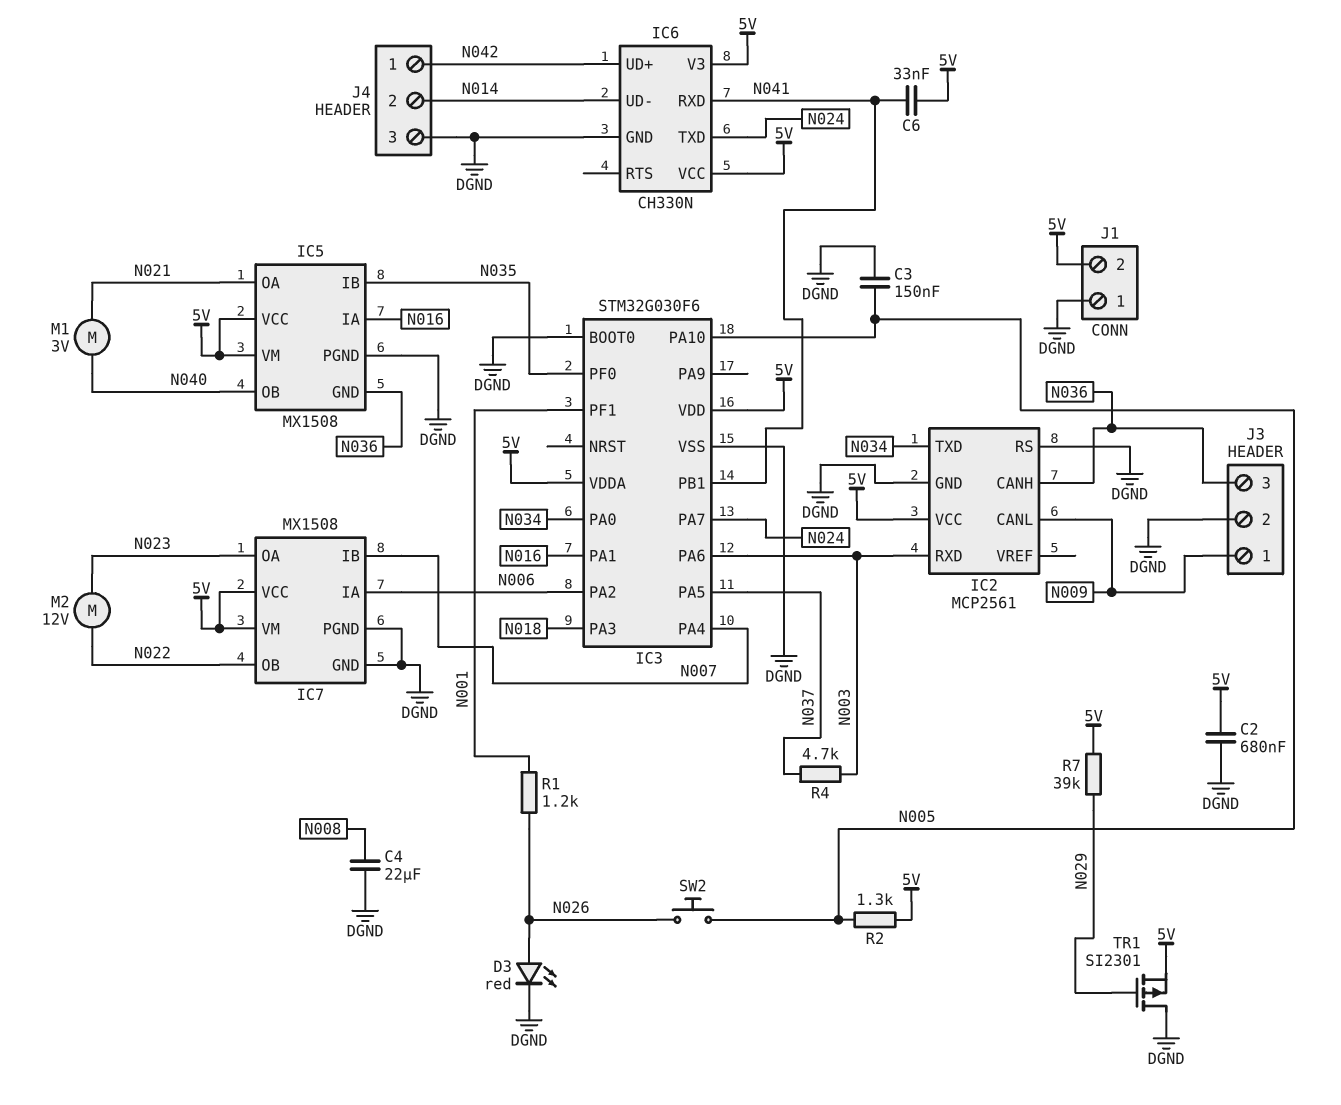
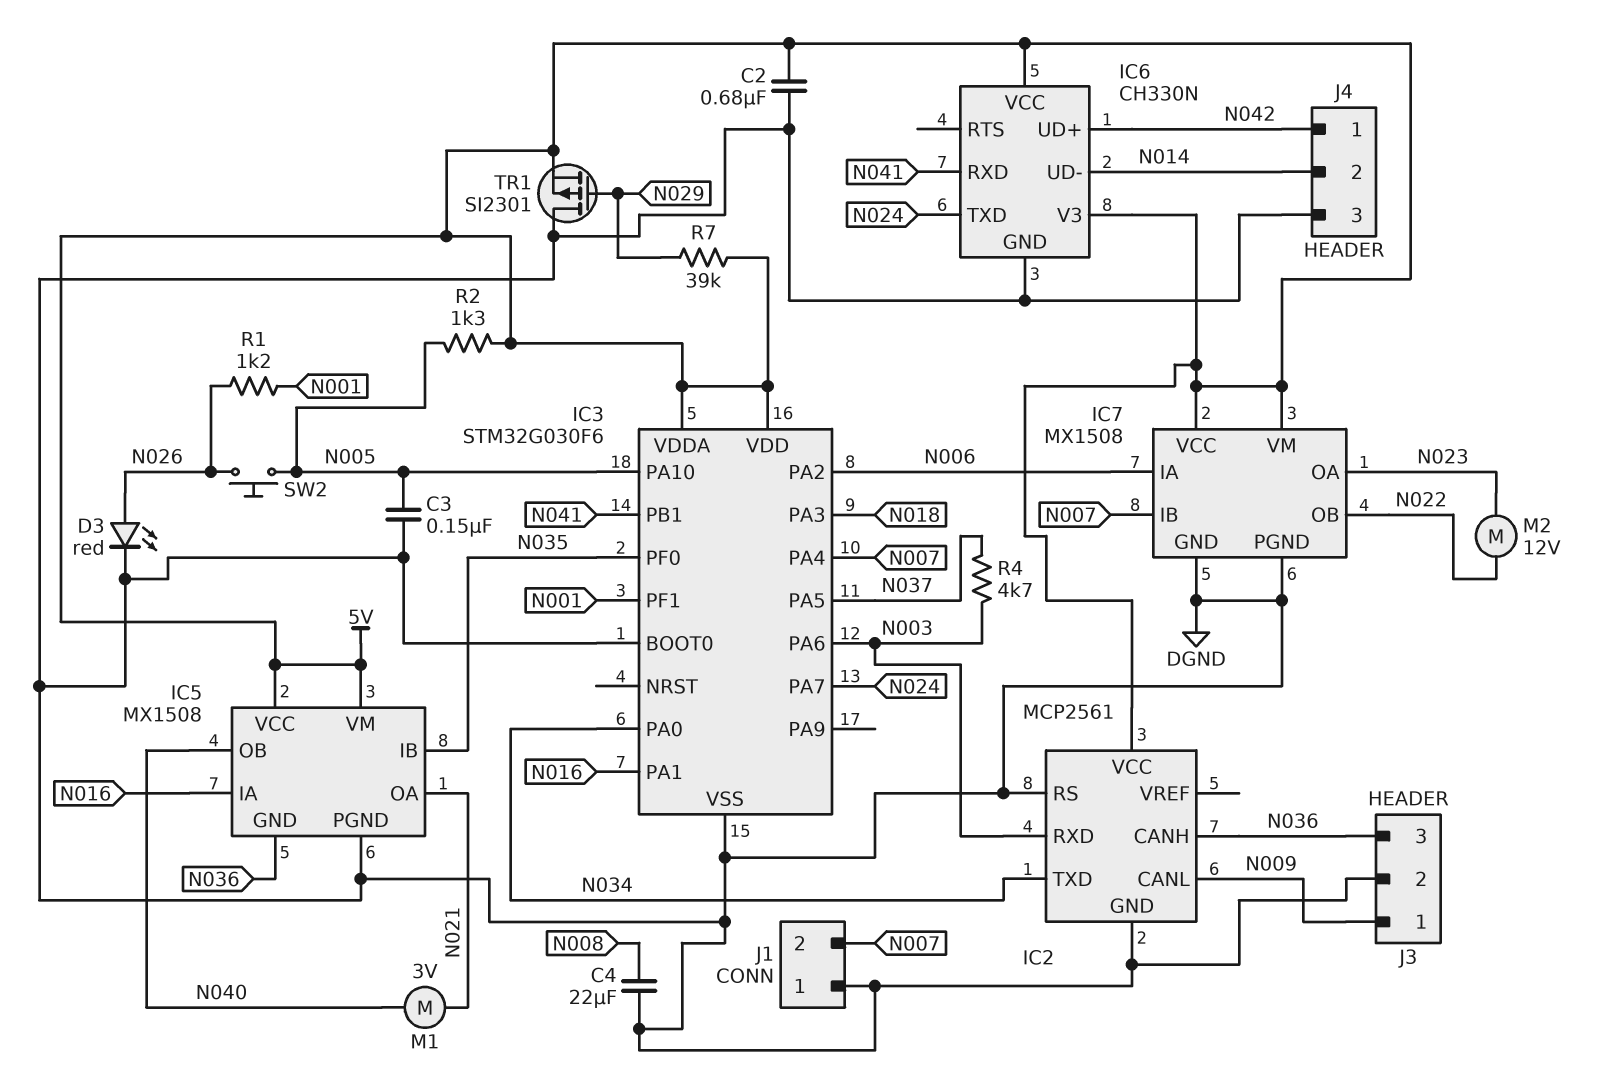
C6: 33nF (5V, N041) -> none
J1 pin 2: 5V -> N007

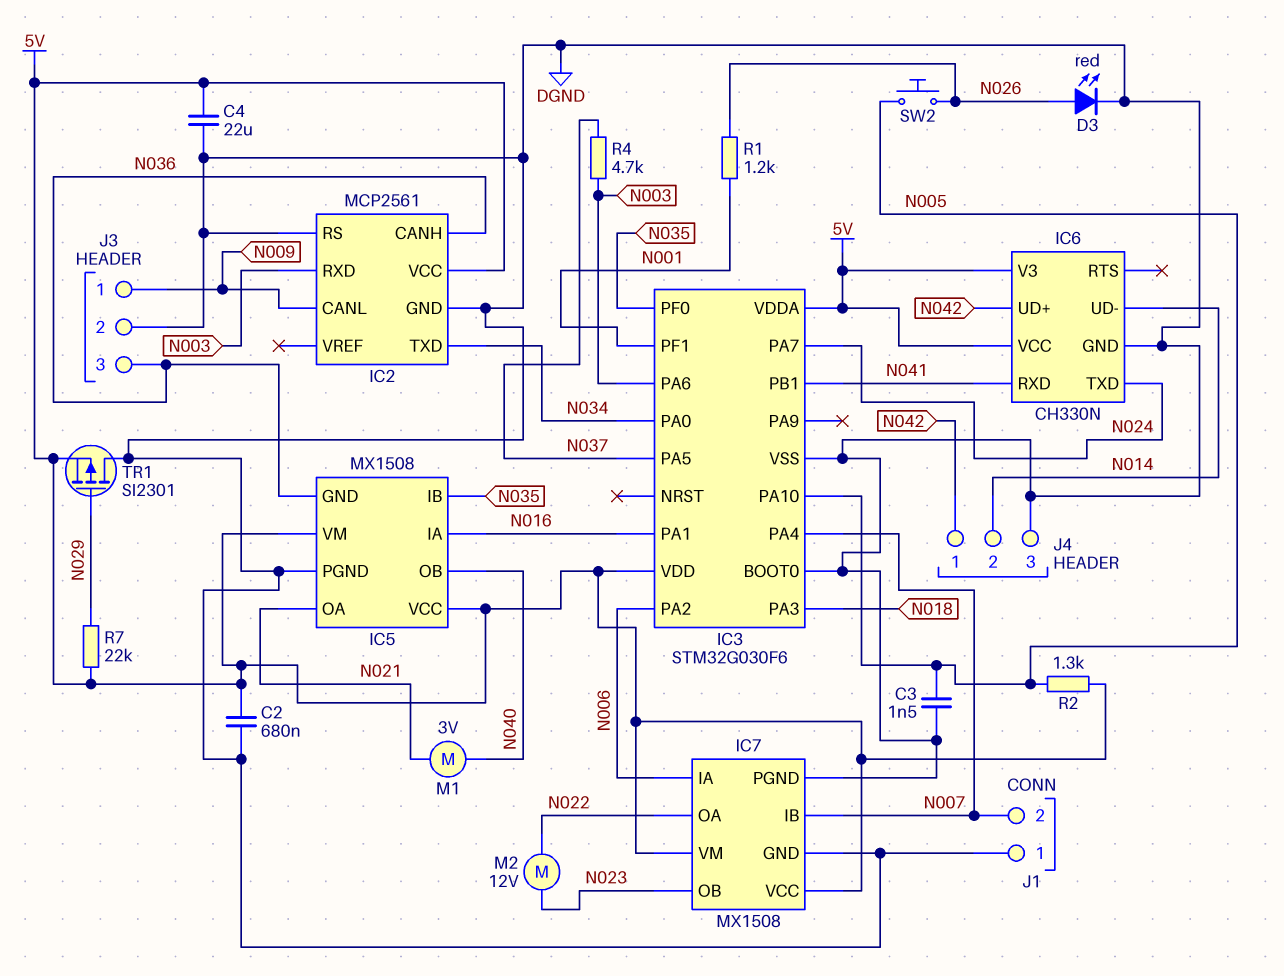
C3: 150nF (DGND, N005) -> 1.5nF (DGND, N005)
C4: 22uF (DGND, N008) -> 22uF (5V, DGND)
IC7 pin OA: N023 -> N022
IC7 pin OB: N022 -> N023
R7: 39k (5V, N029) -> 22k (5V, N029)

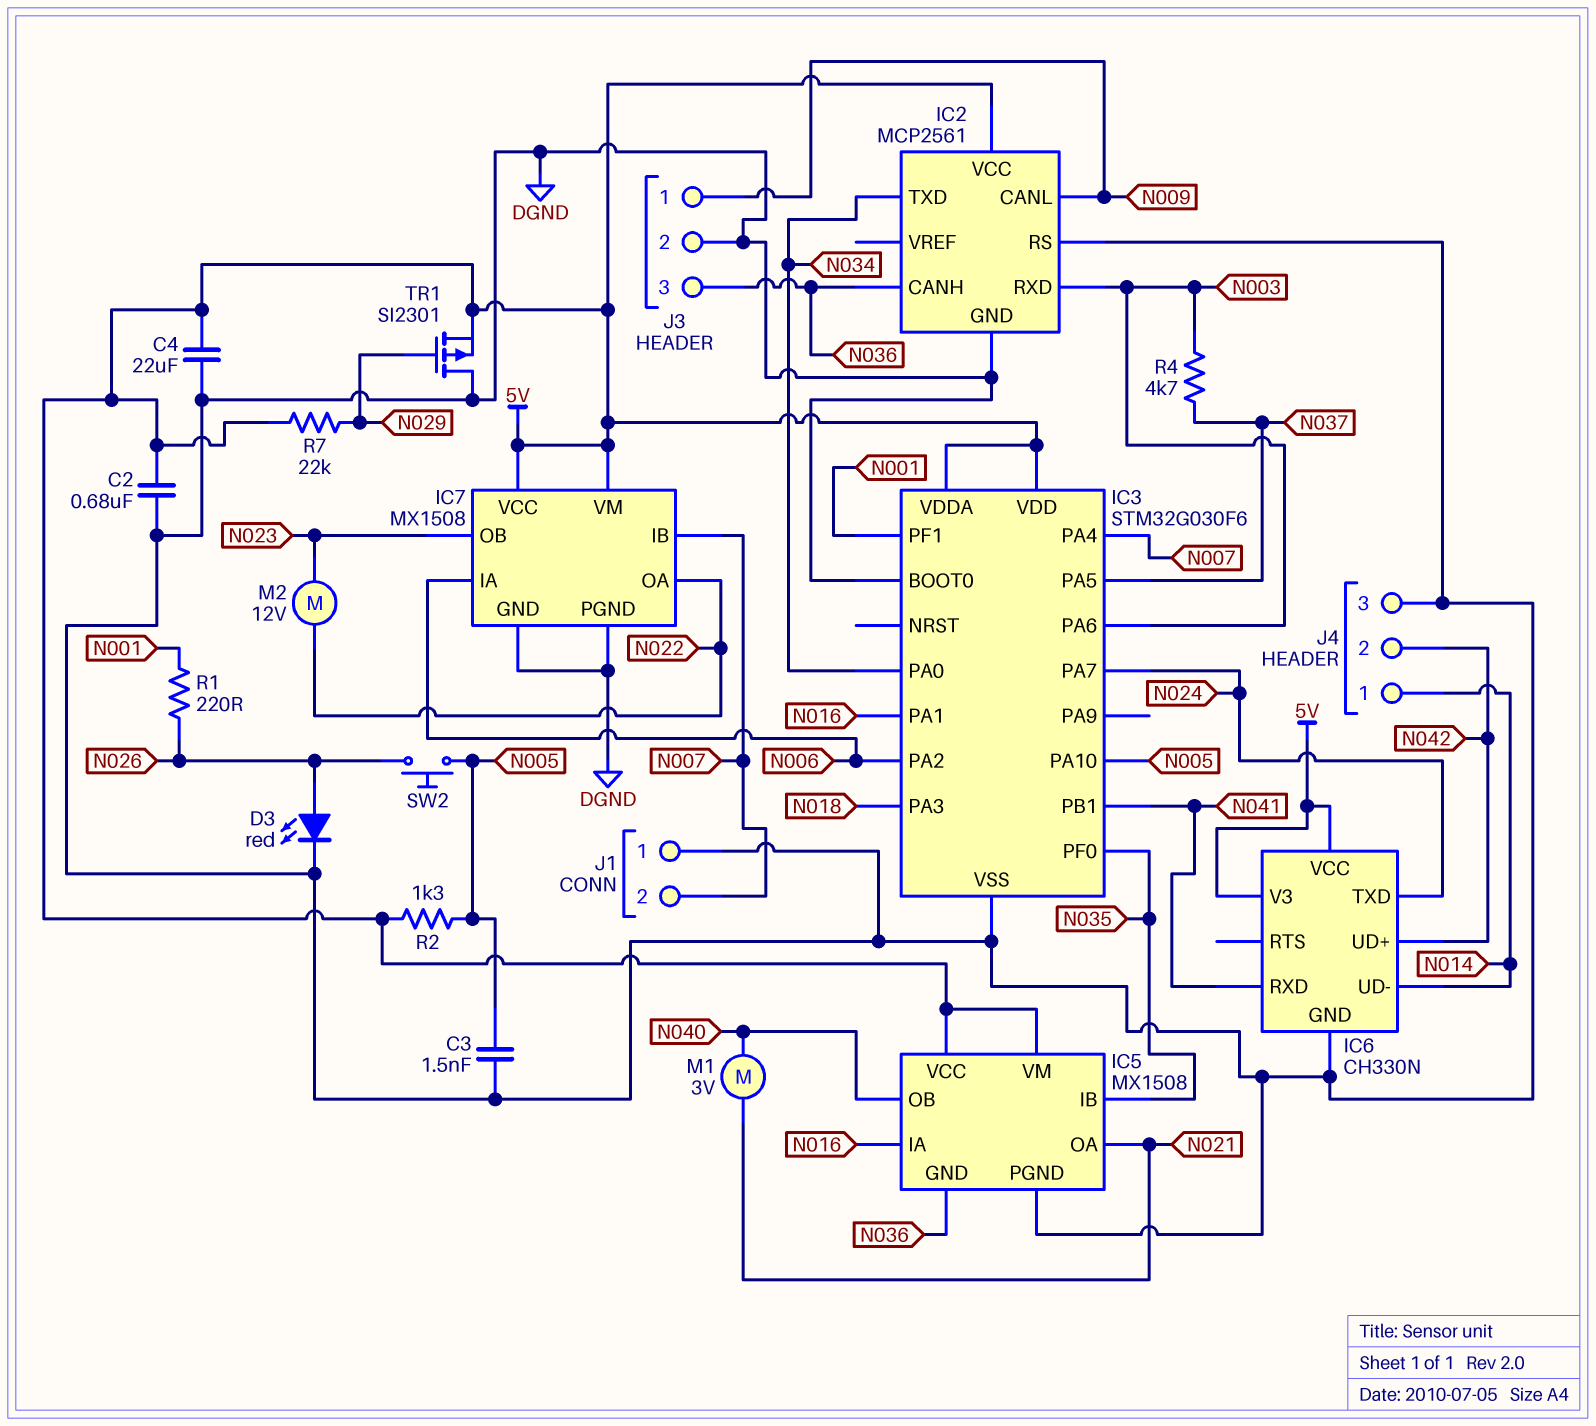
J4 pin 1: N042 -> N014
J4 pin 2: N014 -> N042
R1: 1.2k (N001, N026) -> 220 (N001, N026)

